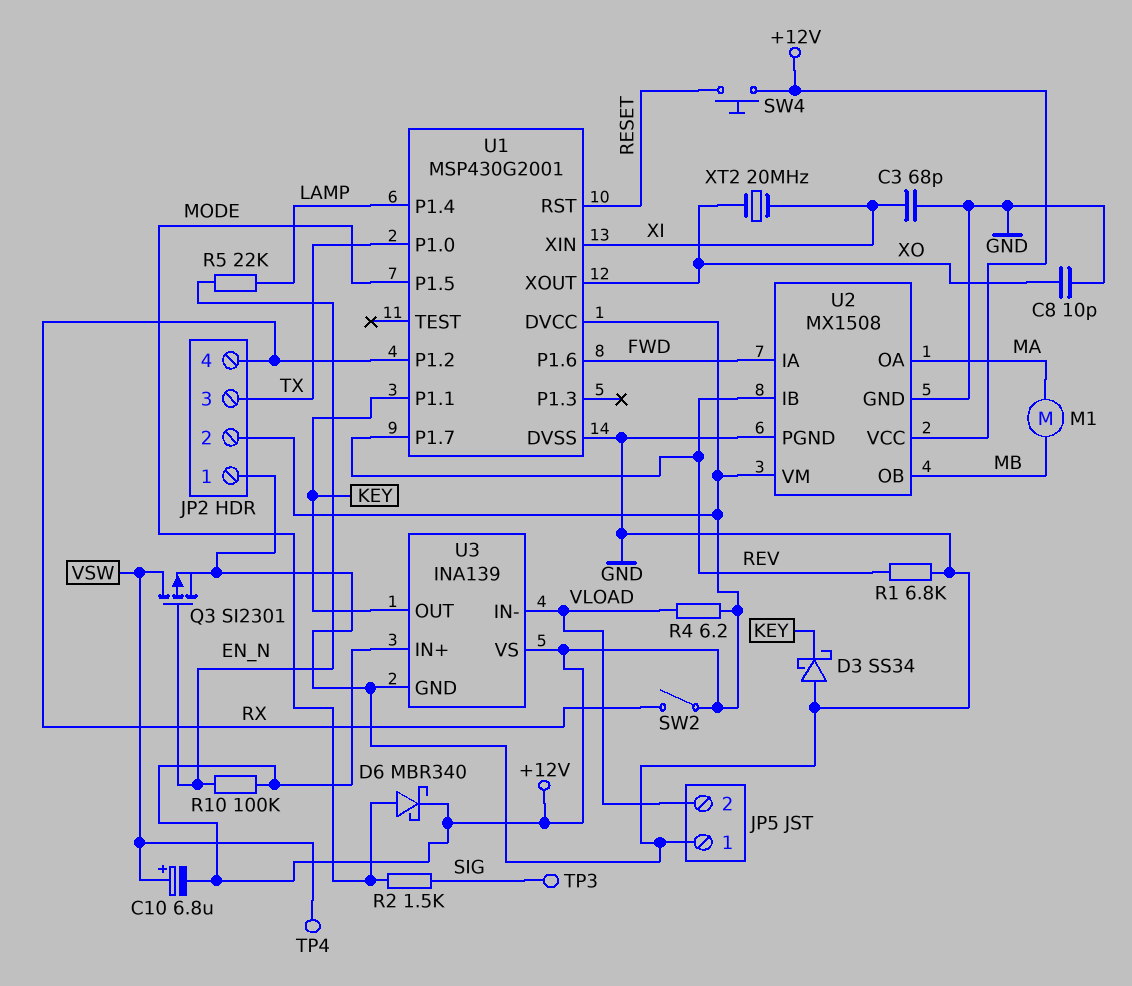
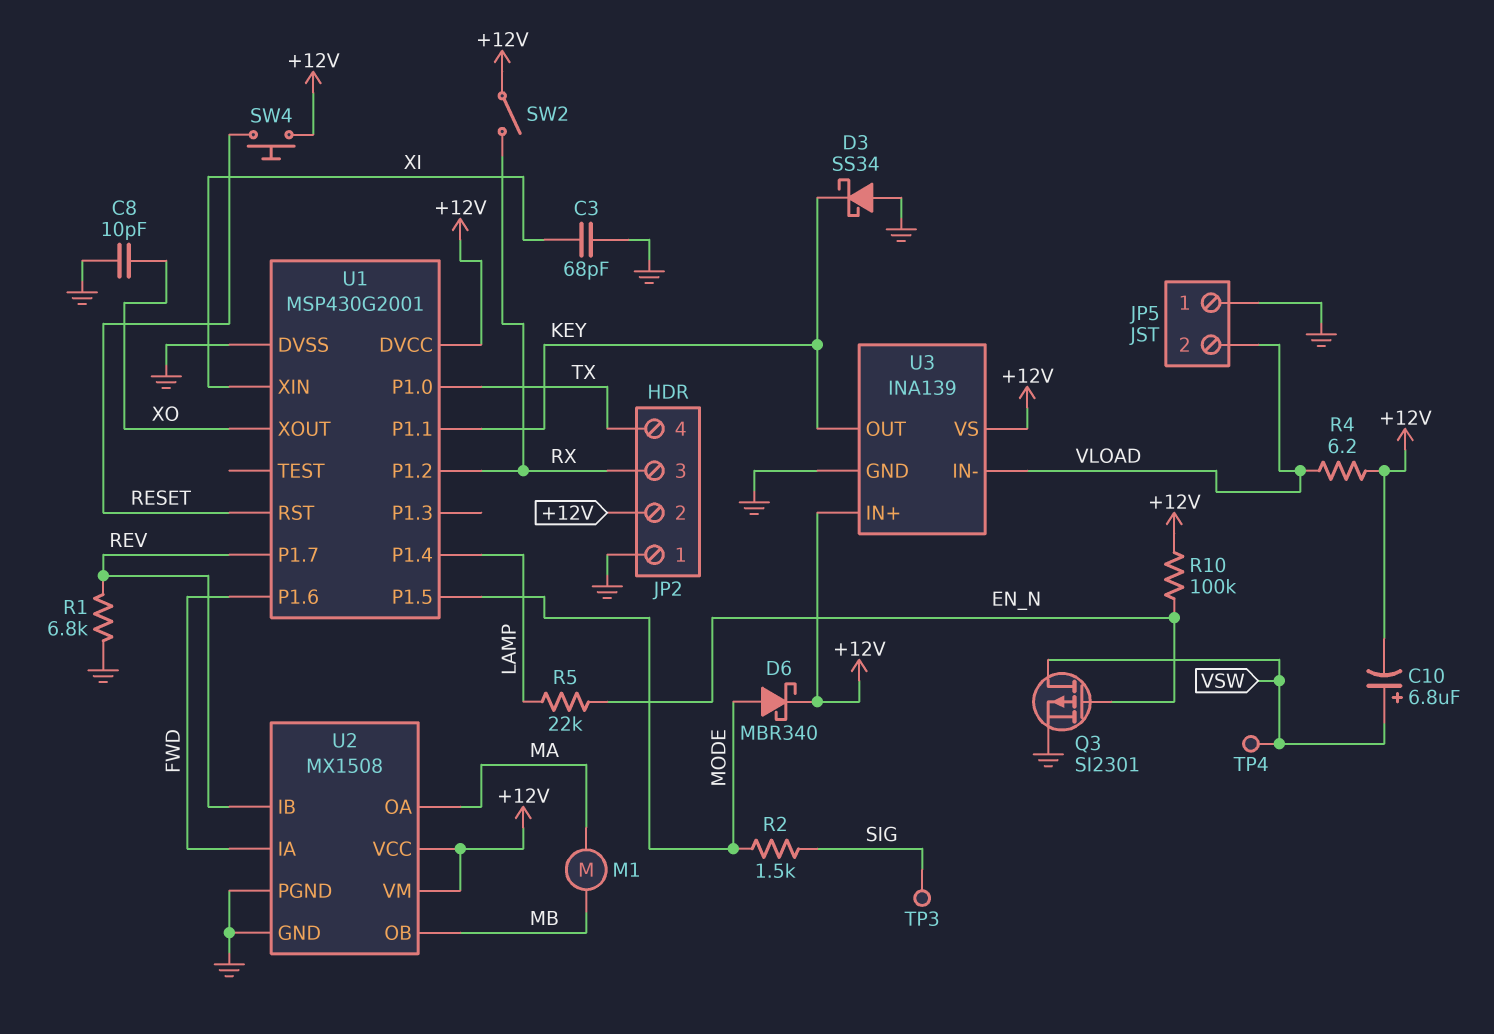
JP2 pin 3: TX -> RX
JP2 pin 4: RX -> TX
XT2: 20MHz (XI, XO) -> none

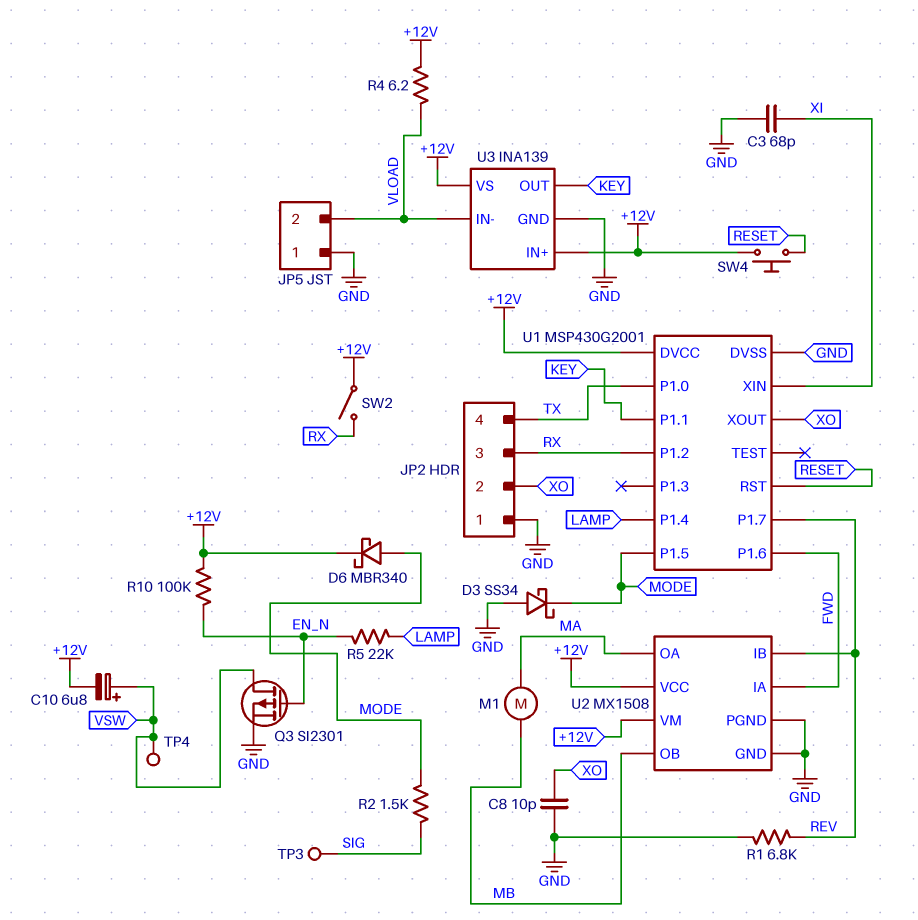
D3: schottky SS34 (A GND, K KEY) -> schottky SS34 (A GND, K MODE)
JP2 pin 2: +12V -> XO

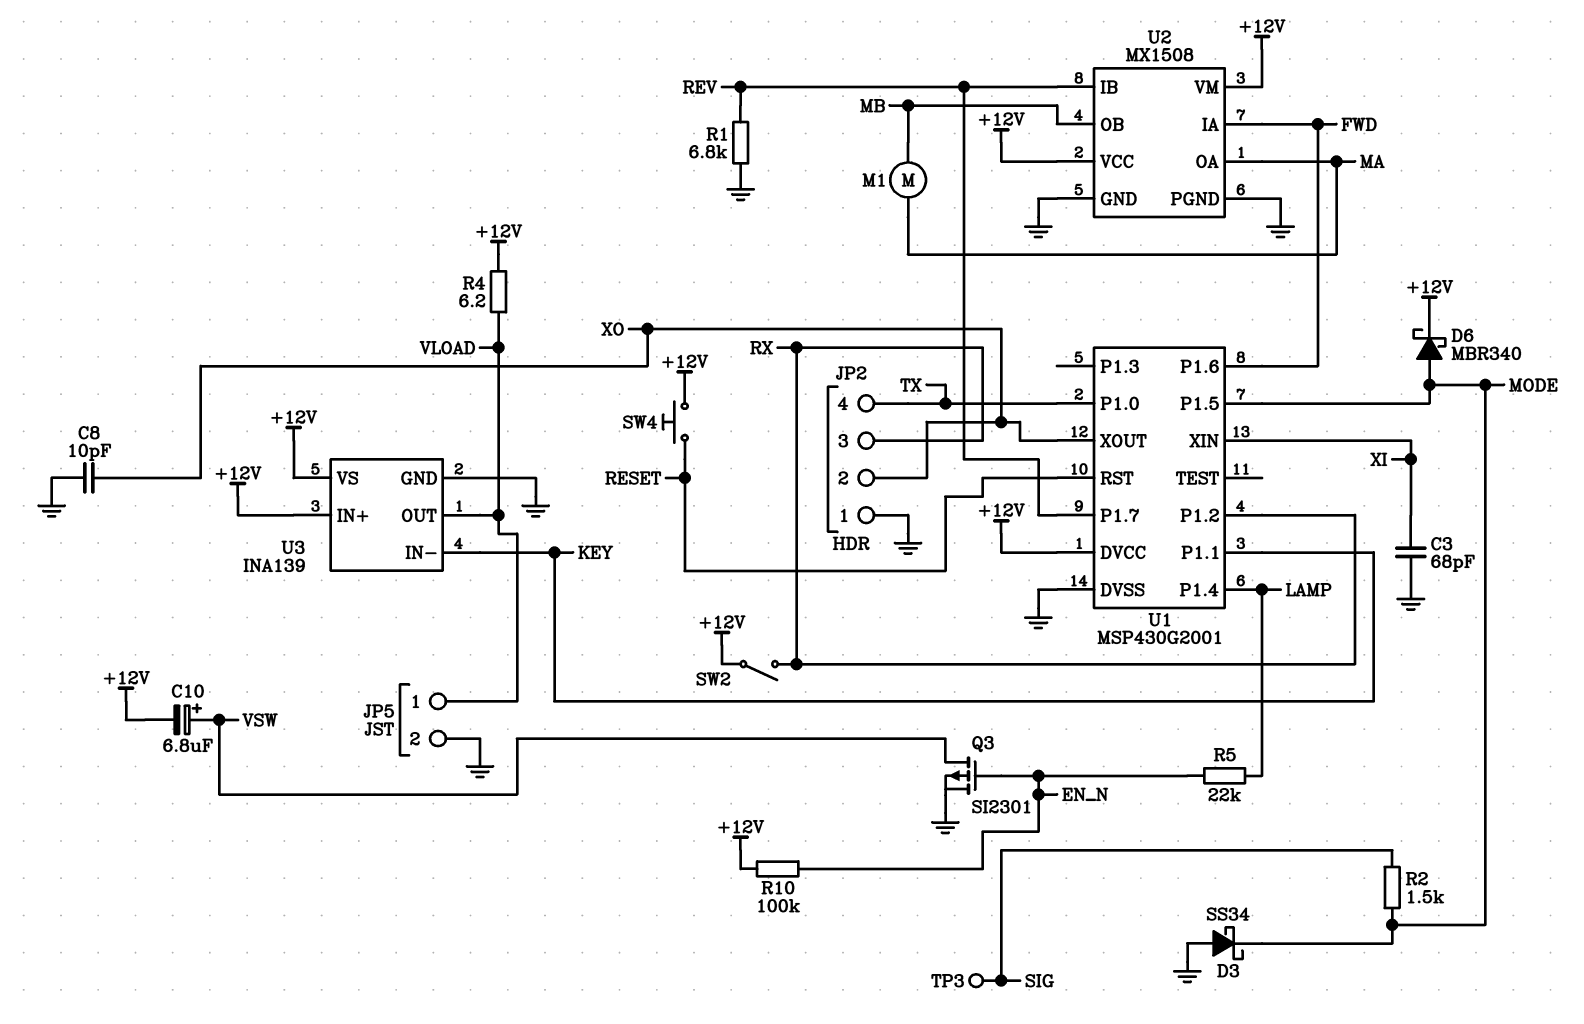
JP5 pin 1: GND -> VLOAD
JP5 pin 2: VLOAD -> GND
TP4: test point (VSW) -> none
U3 pin IN-: VLOAD -> KEY
U3 pin OUT: KEY -> VLOAD

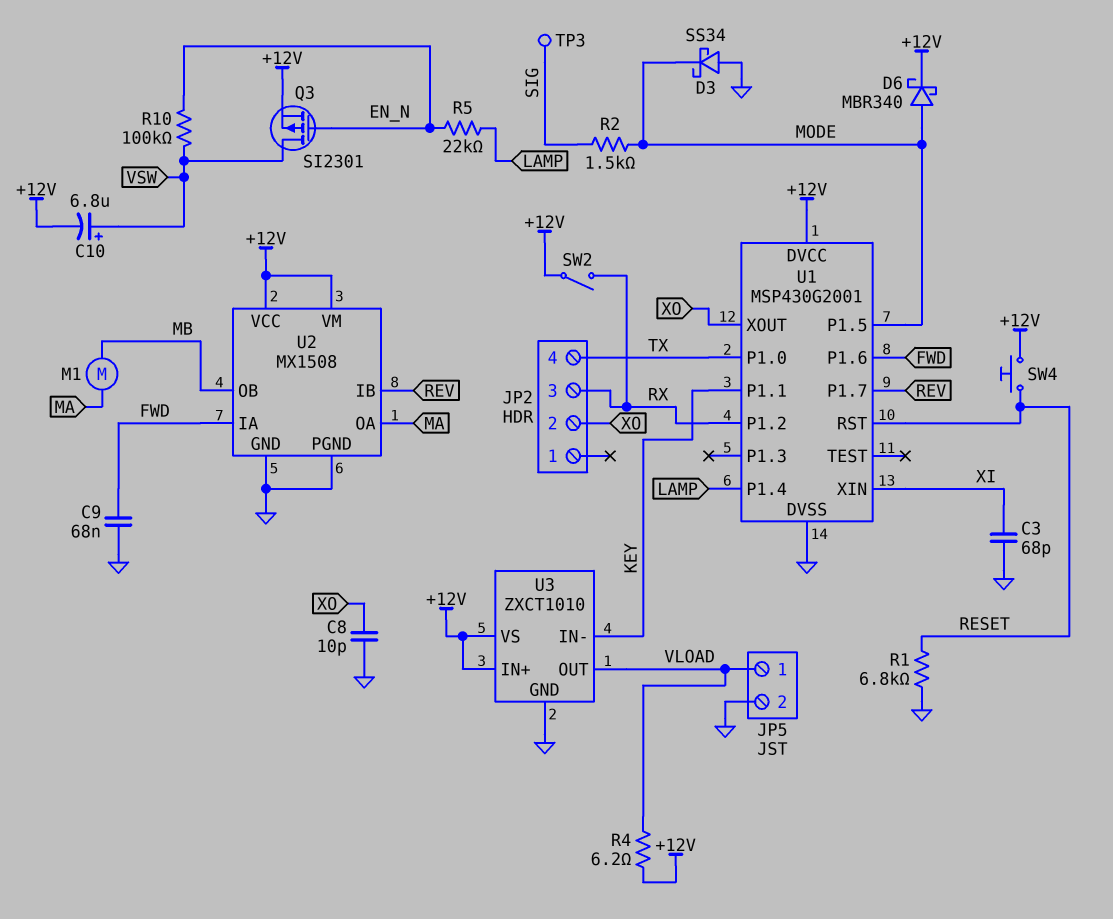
C9: none -> 68nF (FWD, GND)
JP2 pin 1: GND -> none
Q3: PMOS SI2301 (G EN_N, D VSW, S GND) -> PMOS SI2301 (G EN_N, D VSW, S +12V)
R1: 6.8k (GND, REV) -> 6.8k (GND, RESET)
R10: 100k (+12V, EN_N) -> 100k (EN_N, VSW)
U3: INA139 -> ZXCT1010

